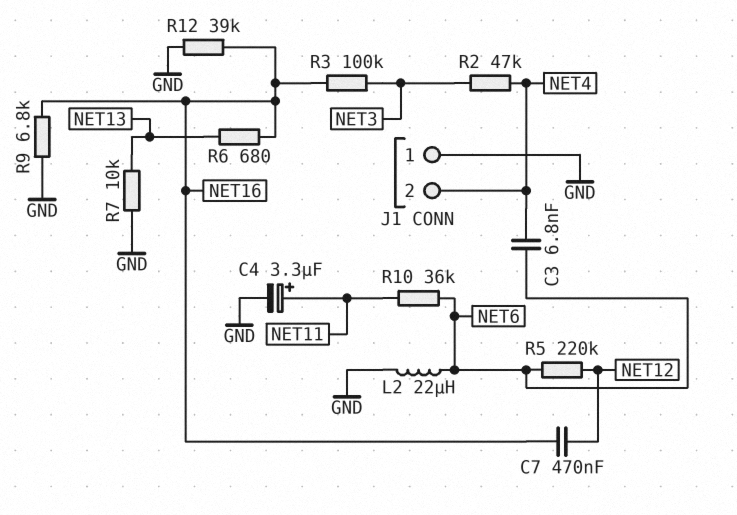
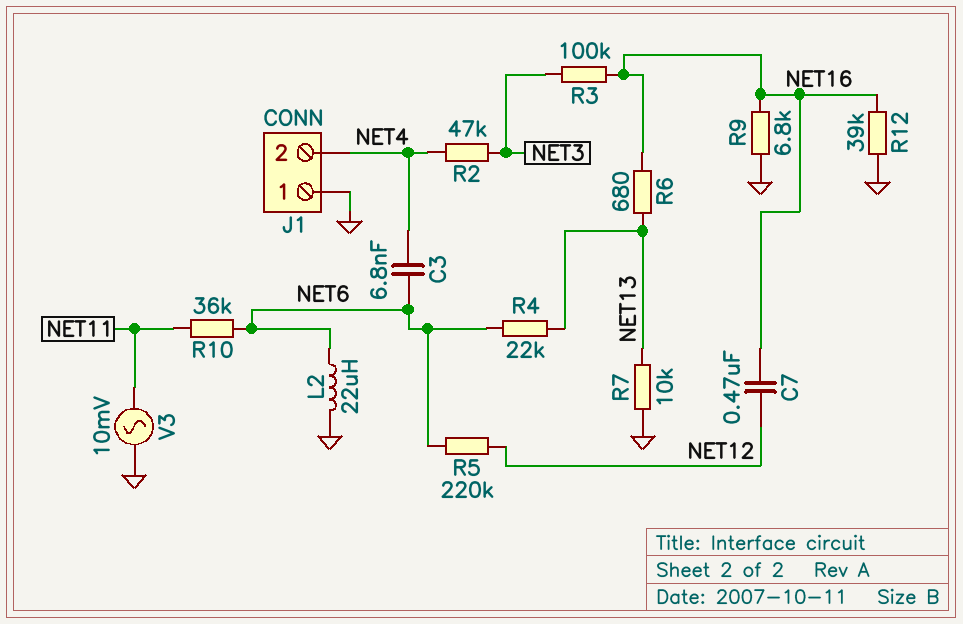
C4: 3.3uF (plus NET11, minus GND) -> none
R4: none -> 22k (NET6, NET13)
V3: none -> AC 10mV (GND, NET11)

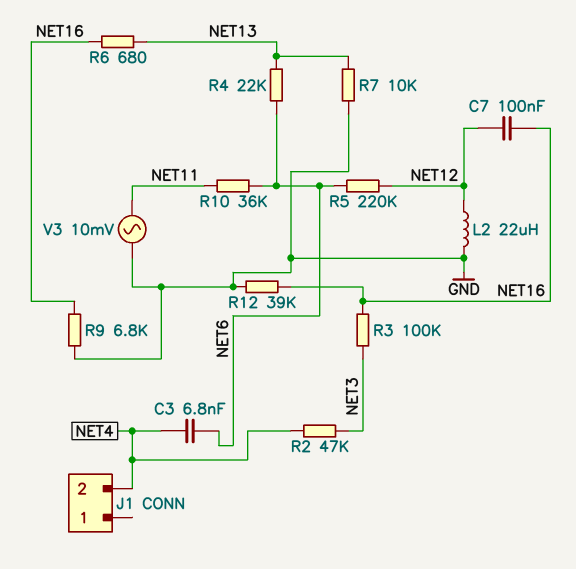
C7: 470nF (NET12, NET16) -> 100nF (NET12, NET16)
J1 pin 1: GND -> none
L2: 22uH (GND, NET6) -> 22uH (GND, NET12)

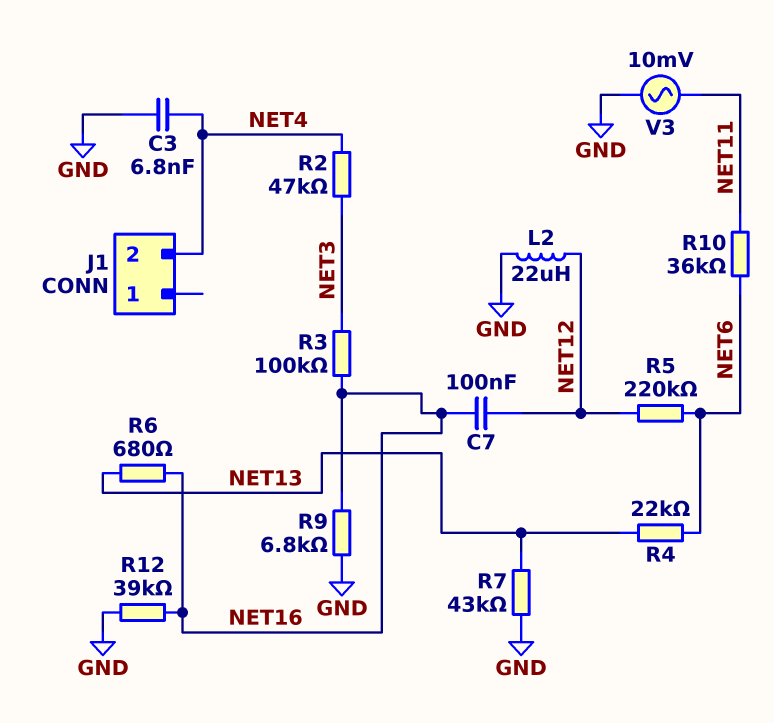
C3: 6.8nF (NET4, NET6) -> 6.8nF (GND, NET4)
R7: 10k (GND, NET13) -> 43k (GND, NET13)

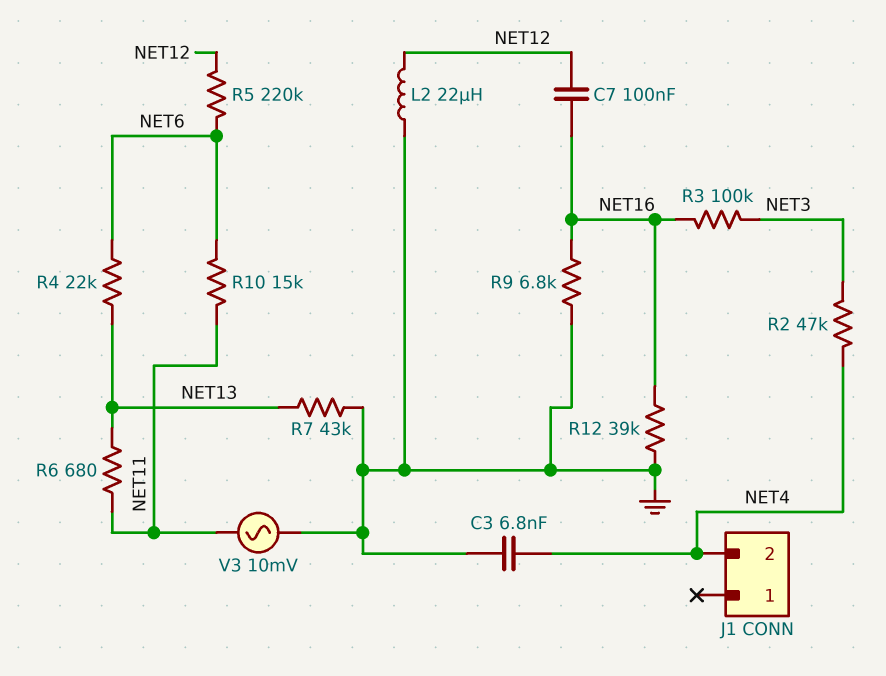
R6: 680 (NET13, NET16) -> 680 (NET11, NET13)
R10: 36k (NET6, NET11) -> 15k (NET6, NET11)

